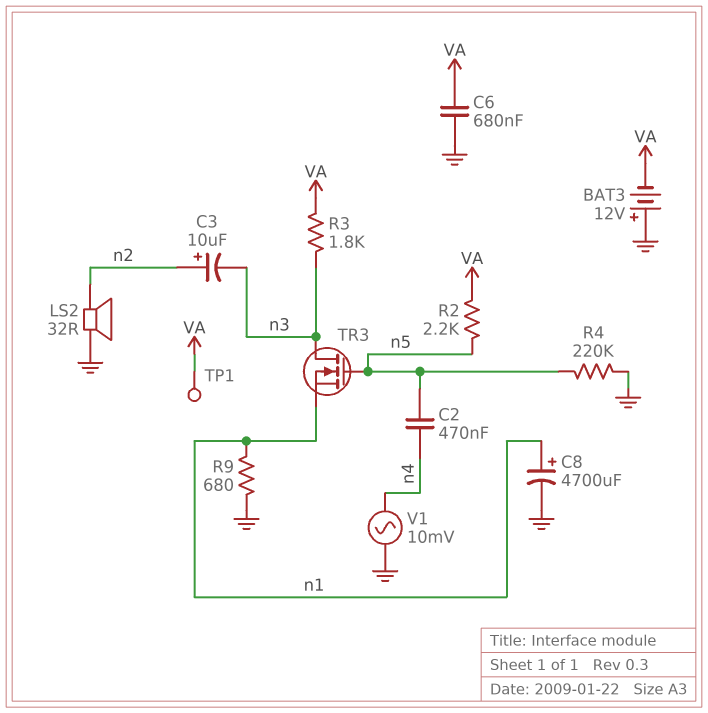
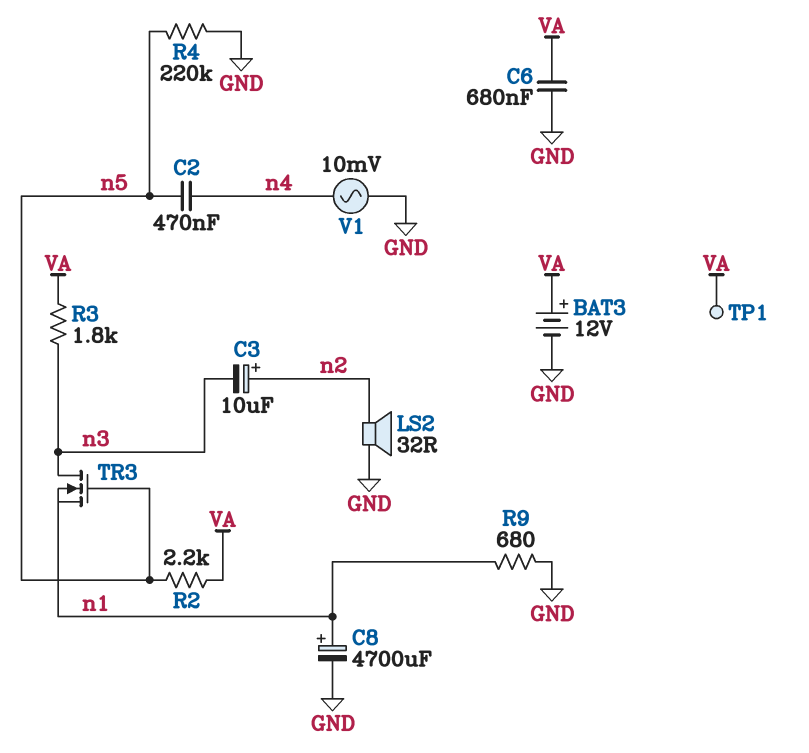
BAT3: 12V (plus GND, minus VA) -> 12V (plus VA, minus GND)

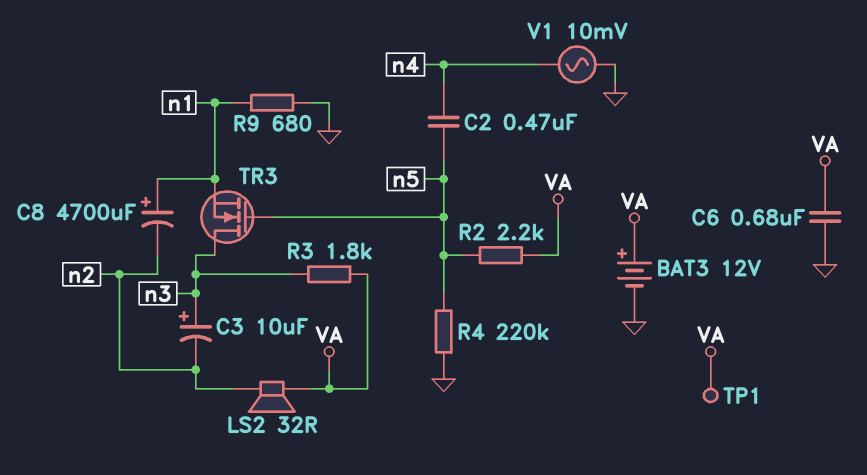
C3: 10uF (plus n2, minus n3) -> 10uF (plus n3, minus n2)
C8: 4700uF (plus n1, minus GND) -> 4700uF (plus n1, minus n2)
LS2: speaker 32R (GND, n2) -> speaker 32R (VA, n2)

